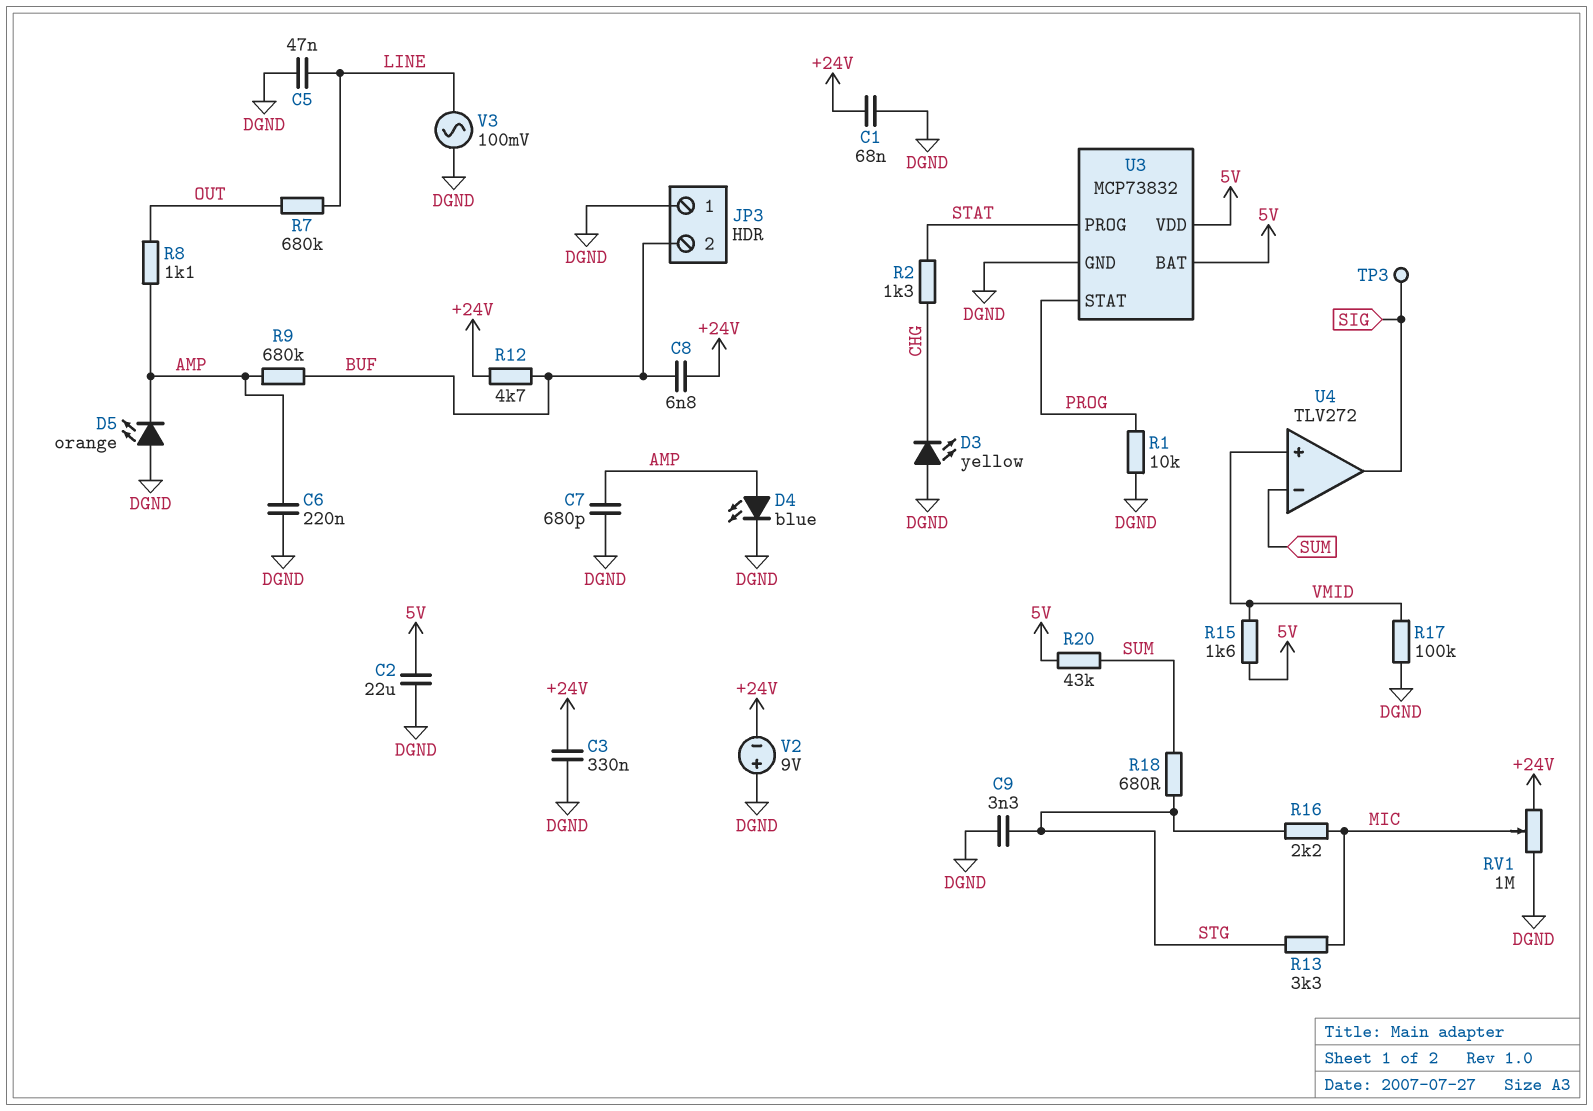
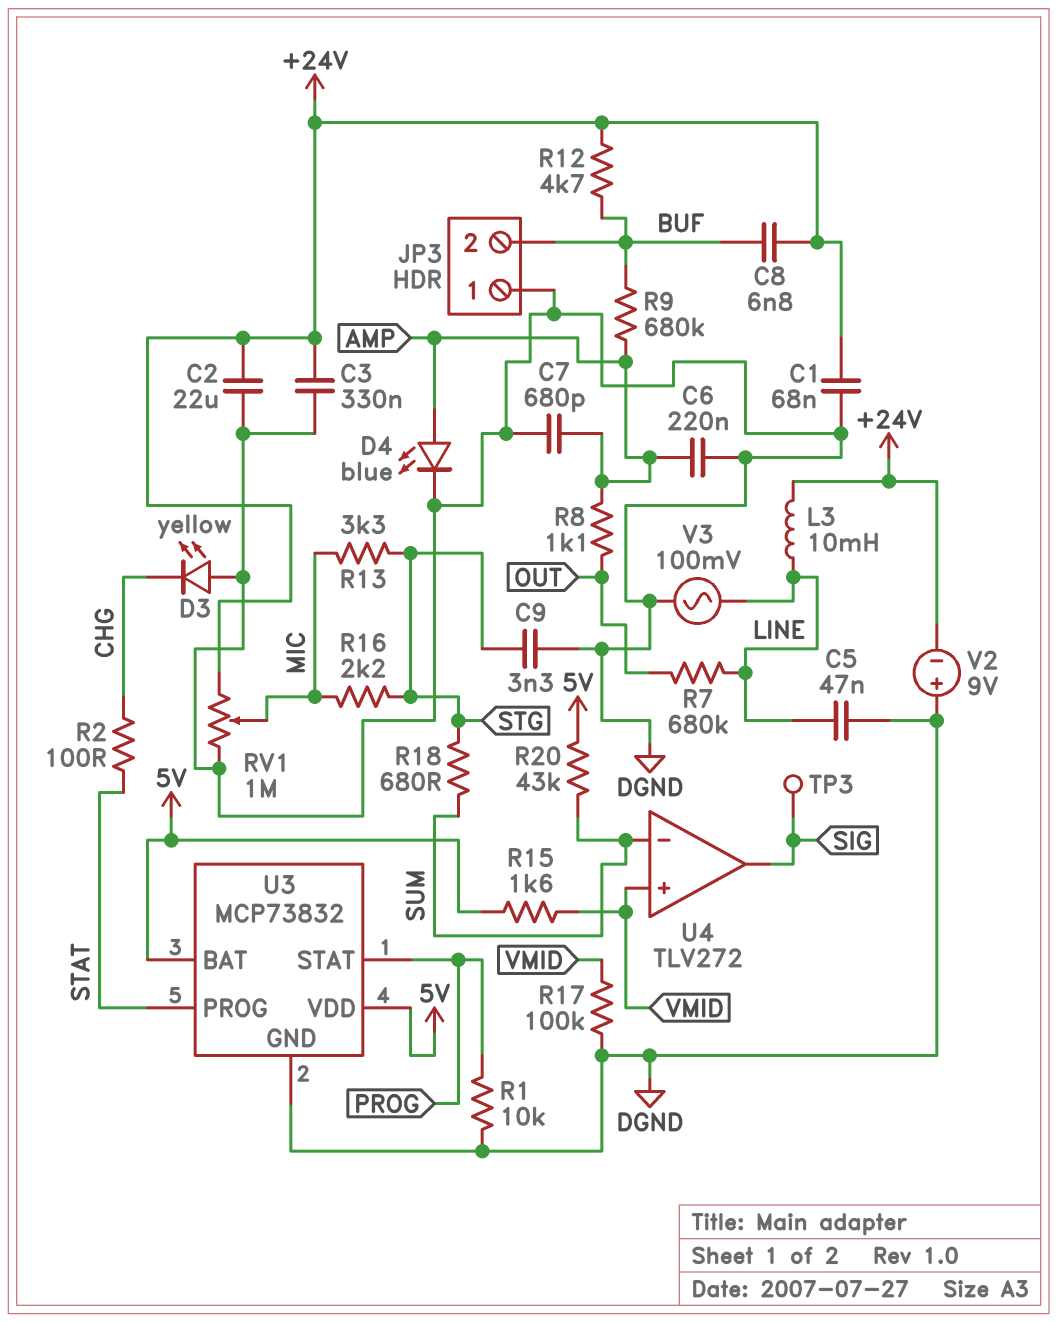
C2: 22uF (5V, DGND) -> 22uF (+24V, DGND)
D5: LED orange (A DGND, K AMP) -> none
L3: none -> 10mH (+24V, LINE)
R2: 1.3k (CHG, STAT) -> 100 (CHG, STAT)

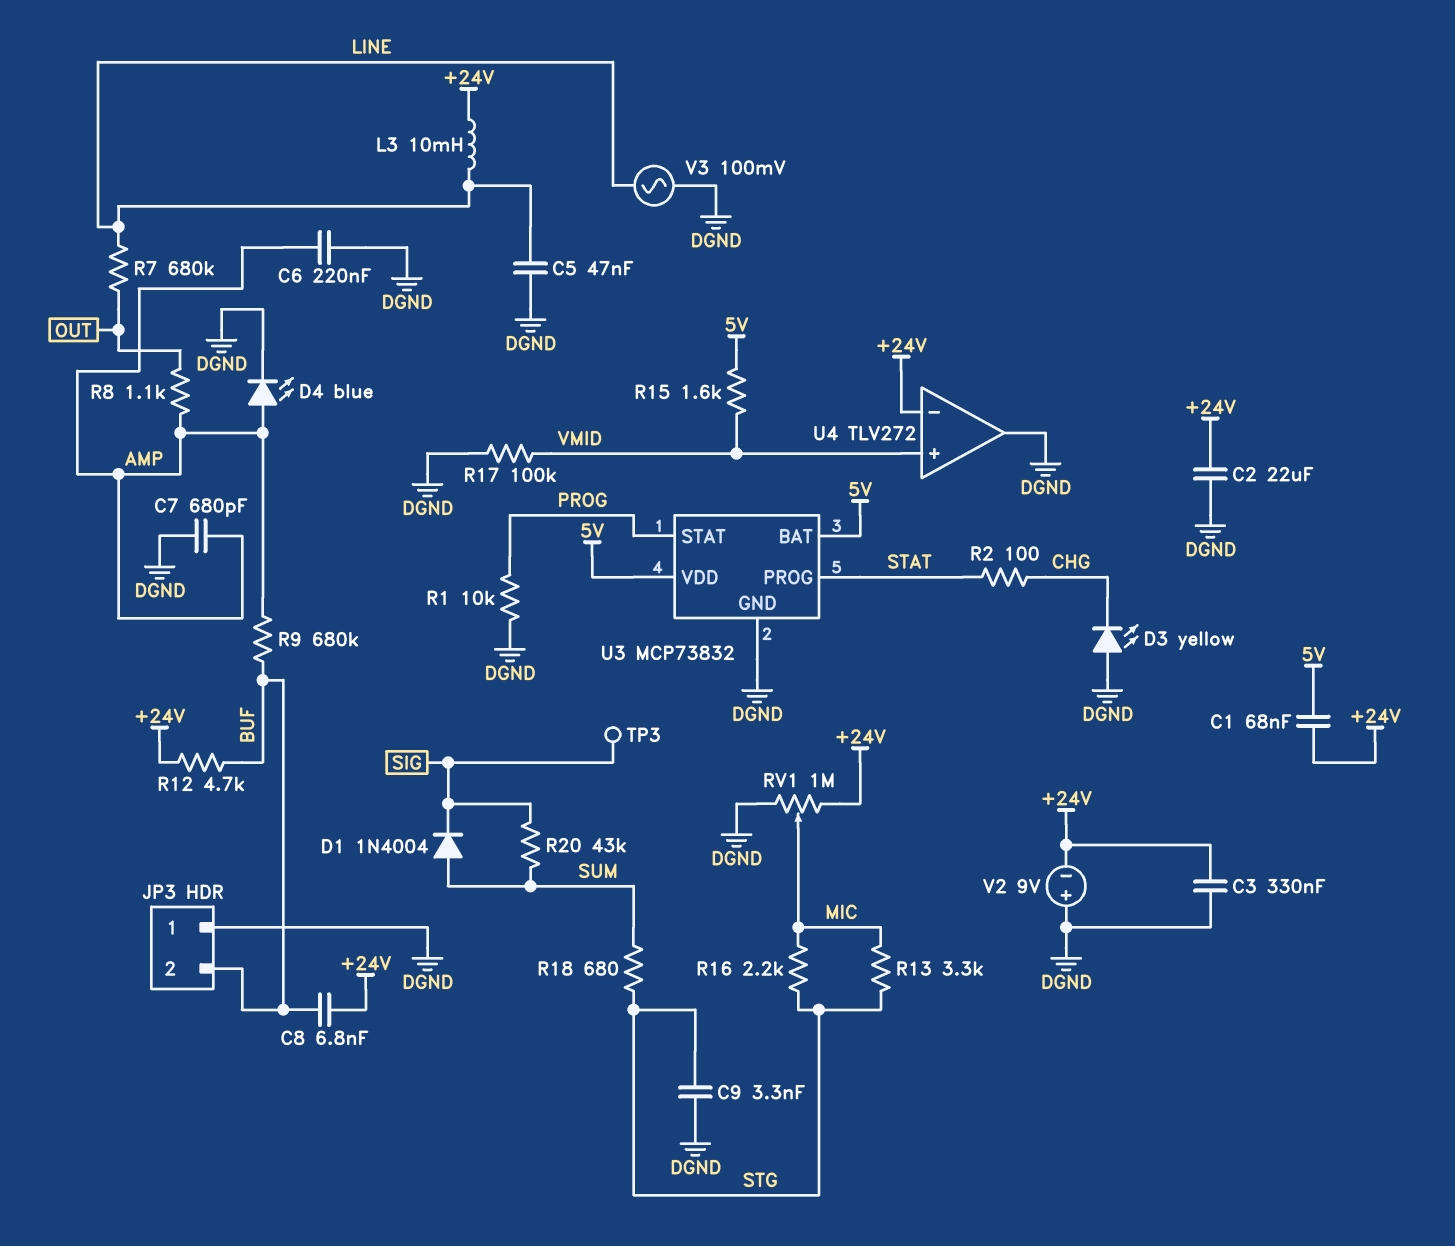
C1: 68nF (+24V, DGND) -> 68nF (+24V, 5V)
D1: none -> diode 1N4004 (A SUM, K SIG)
R20: 43k (5V, SUM) -> 43k (SIG, SUM)
U4 pin in-: SUM -> +24V
U4 pin out: SIG -> DGND

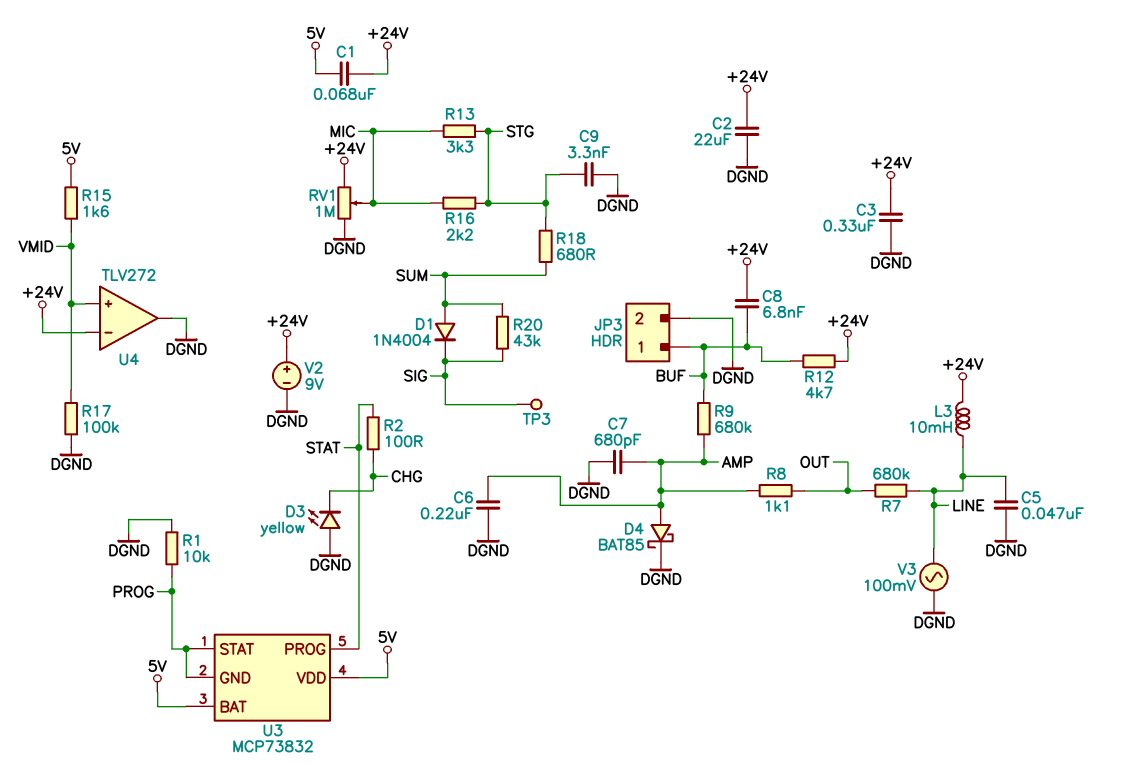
D4: LED blue (A AMP, K DGND) -> schottky BAT85 (A AMP, K DGND)
JP3 pin 1: DGND -> BUF
JP3 pin 2: BUF -> DGND
U3 pin GND: DGND -> PROG
V2: 9V (plus DGND, minus +24V) -> 9V (plus +24V, minus DGND)

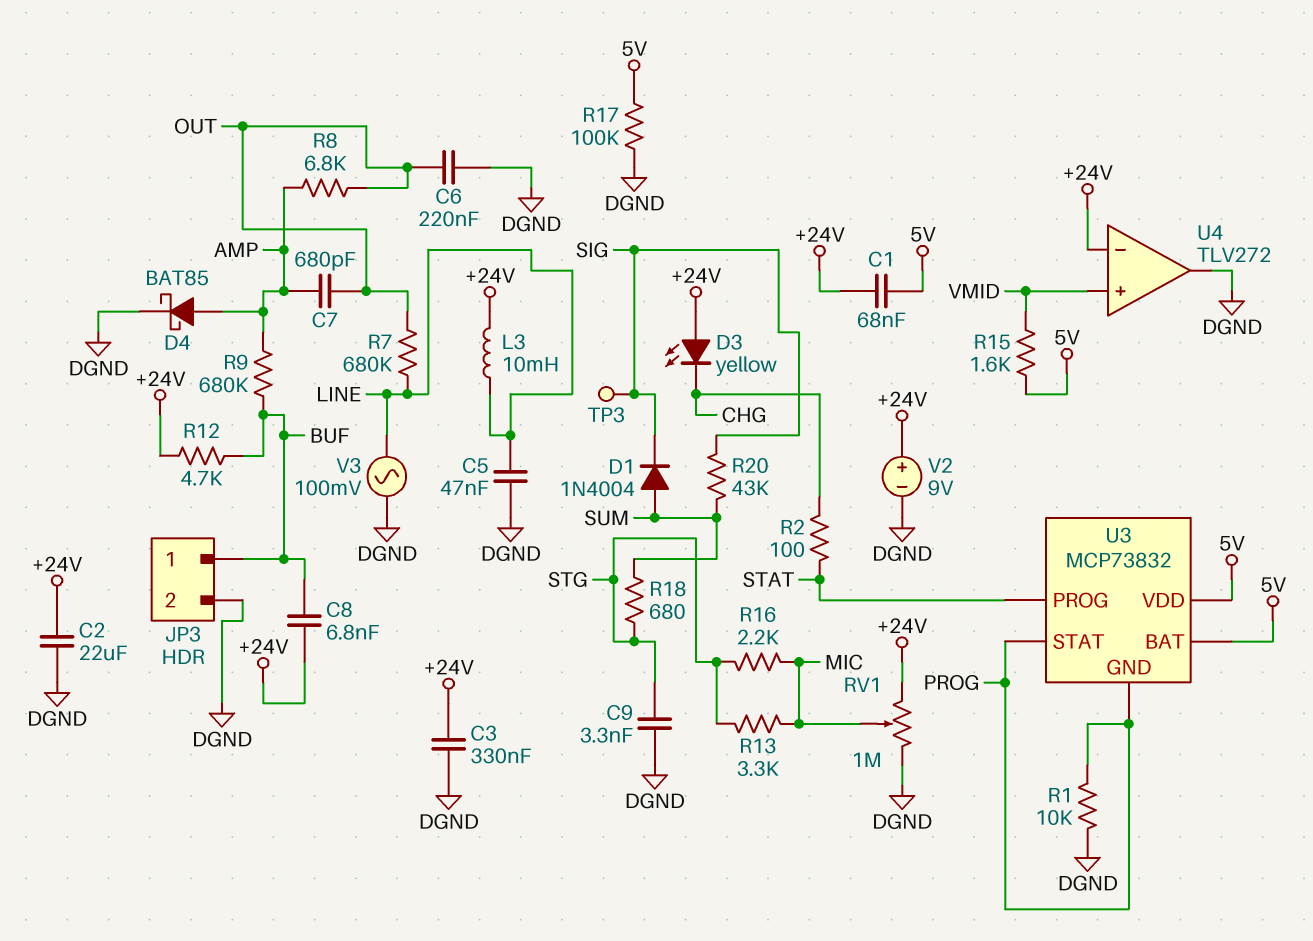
C6: 220nF (AMP, DGND) -> 220nF (DGND, OUT)
C7: 680pF (AMP, DGND) -> 680pF (AMP, OUT)
D3: LED yellow (A DGND, K CHG) -> LED yellow (A +24V, K CHG)
R8: 1.1k (AMP, OUT) -> 6.8k (AMP, OUT)
R17: 100k (DGND, VMID) -> 100k (5V, DGND)

